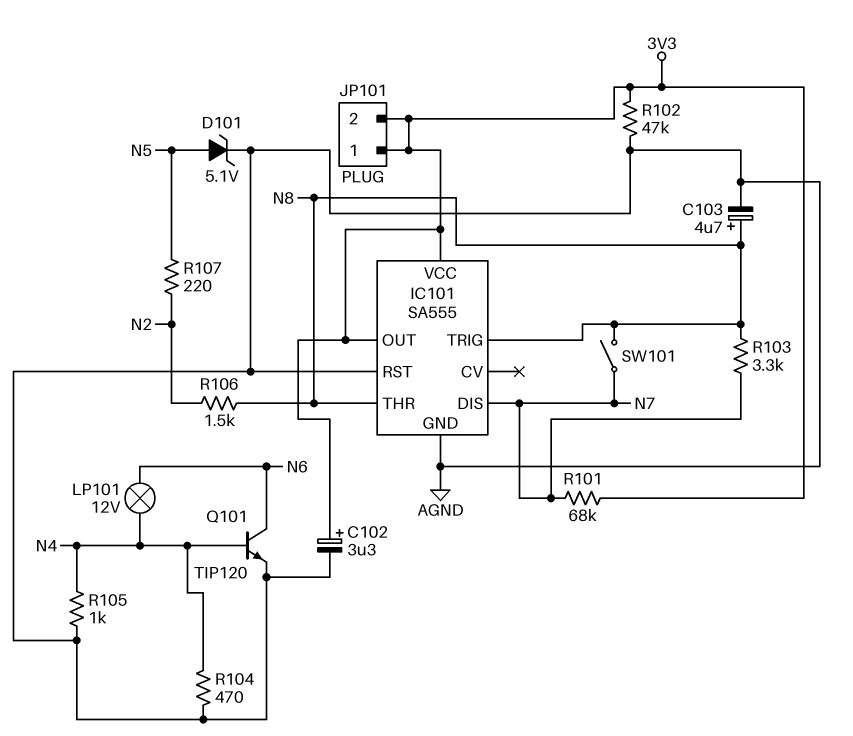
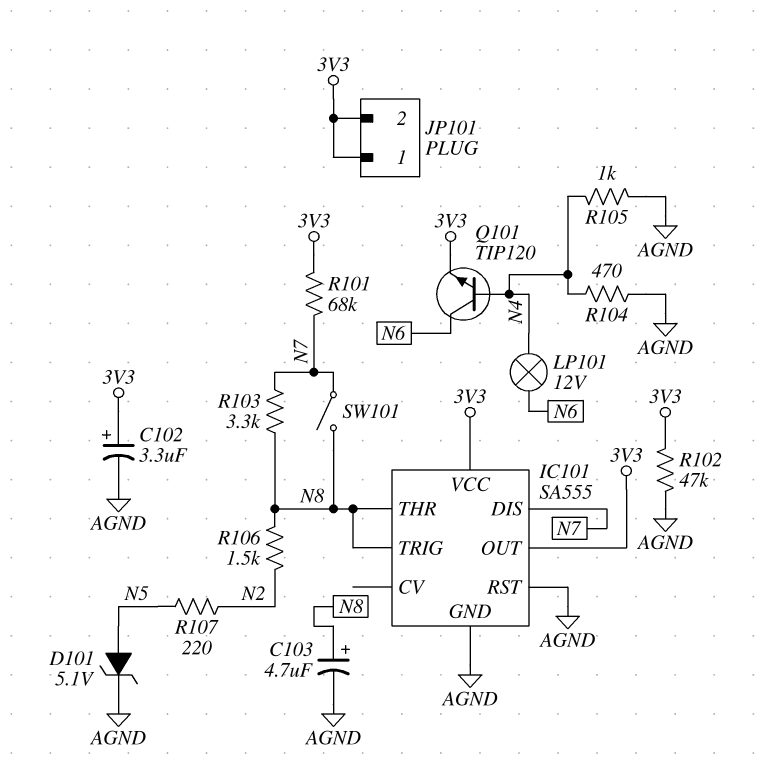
Q101: NPN TIP120 (B N4, C N6, E AGND) -> NPN TIP120 (B N4, C N6, E 3V3)

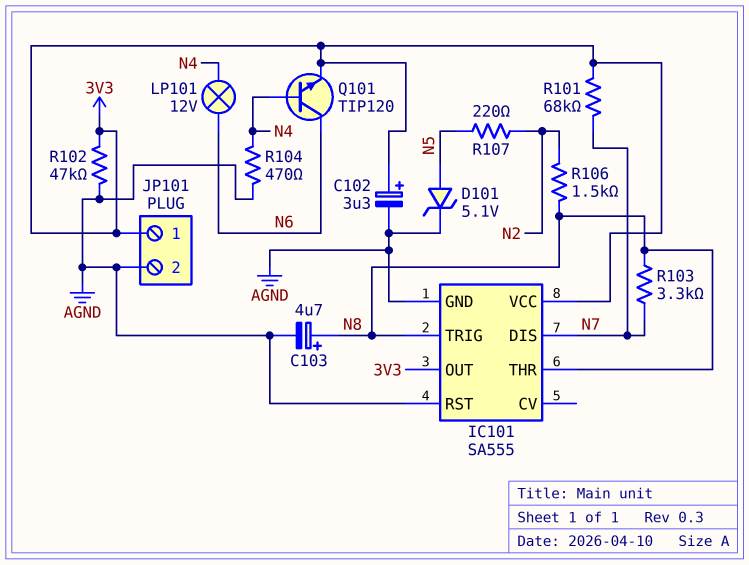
JP101 pin 2: 3V3 -> AGND
R105: 1k (AGND, N4) -> none
SW101: switch (N7, N8) -> none

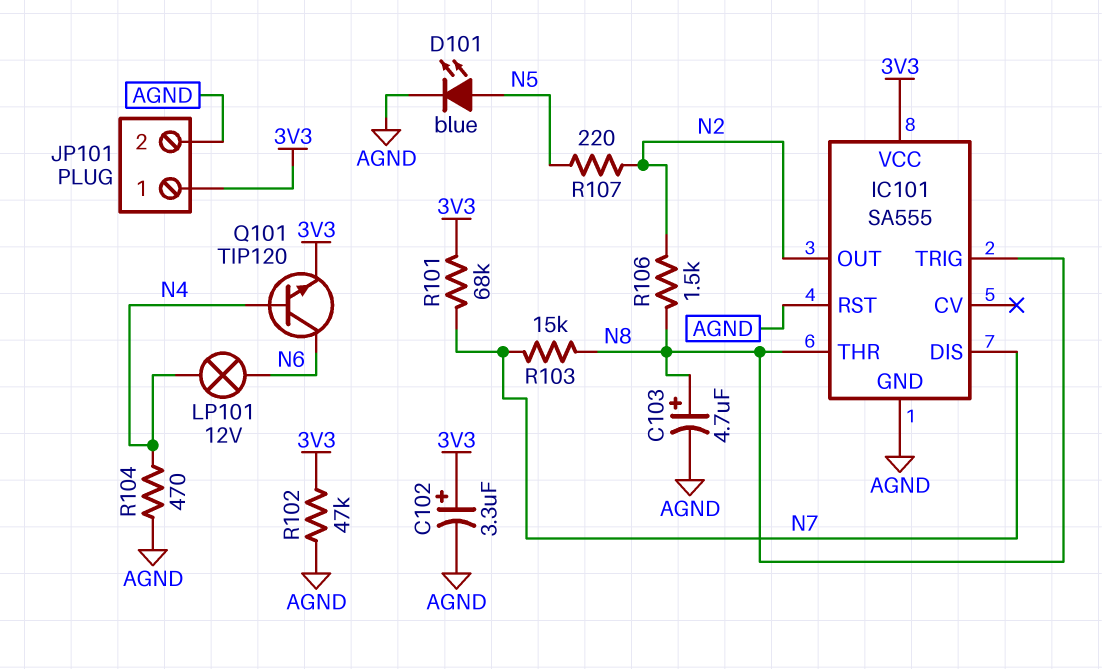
D101: zener 5.1V (A N5, K AGND) -> LED blue (A N5, K AGND)
IC101 pin OUT: 3V3 -> N2
R103: 3.3k (N7, N8) -> 15k (N7, N8)

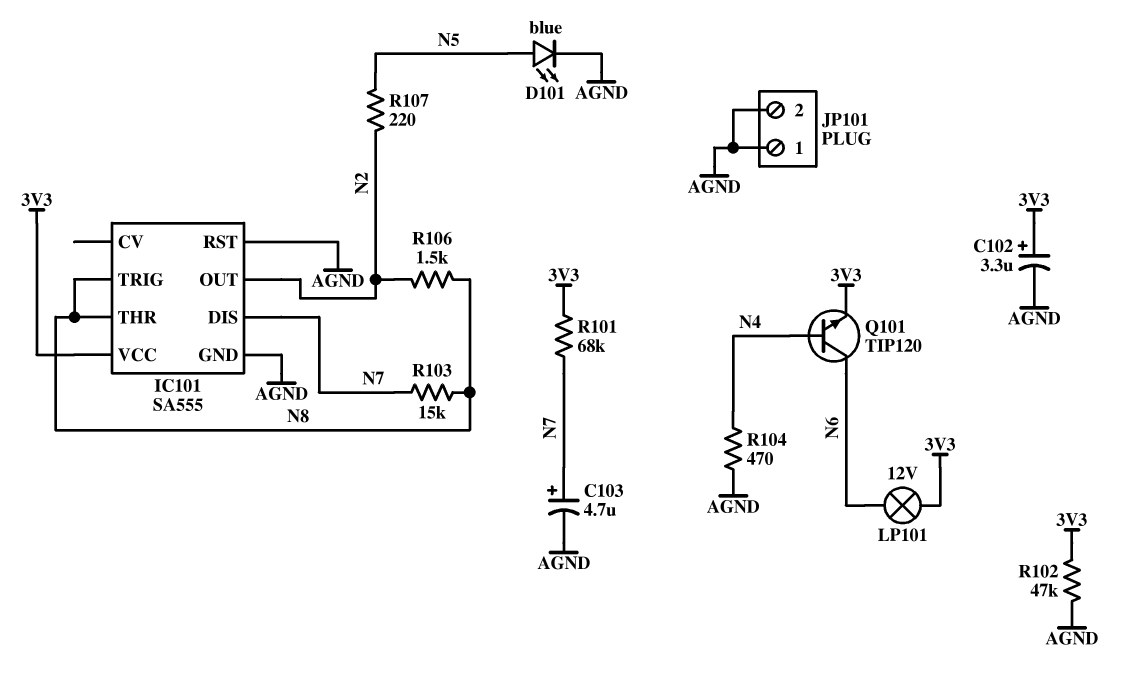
C103: 4.7uF (plus N8, minus AGND) -> 4.7uF (plus N7, minus AGND)
JP101 pin 1: 3V3 -> AGND
LP101: lamp 12V (N4, N6) -> lamp 12V (3V3, N6)

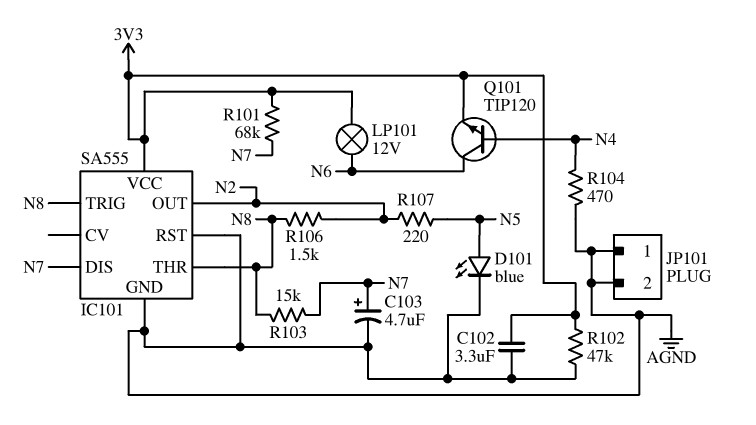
C102: 3.3uF (plus 3V3, minus AGND) -> 3.3uF (3V3, AGND)

